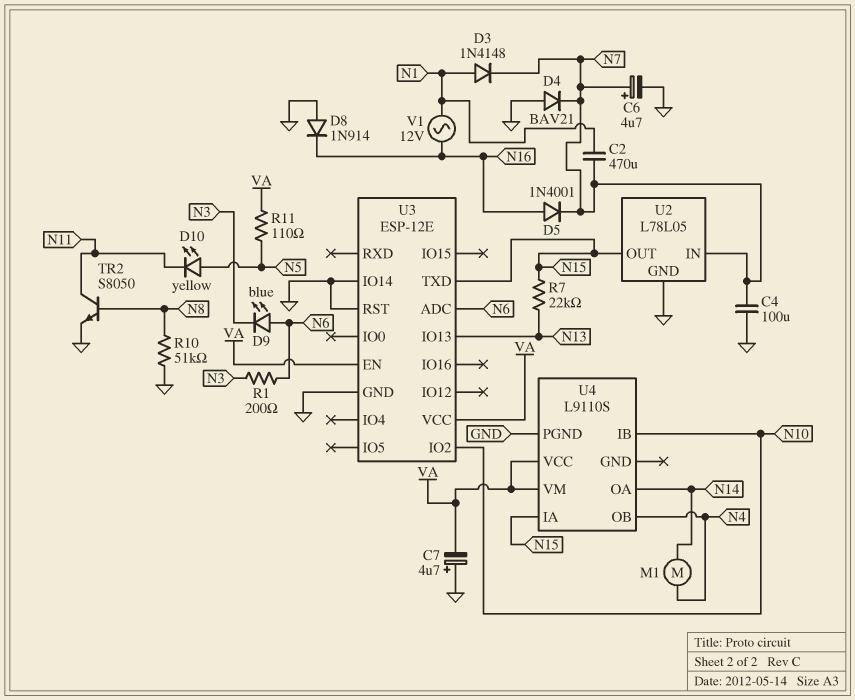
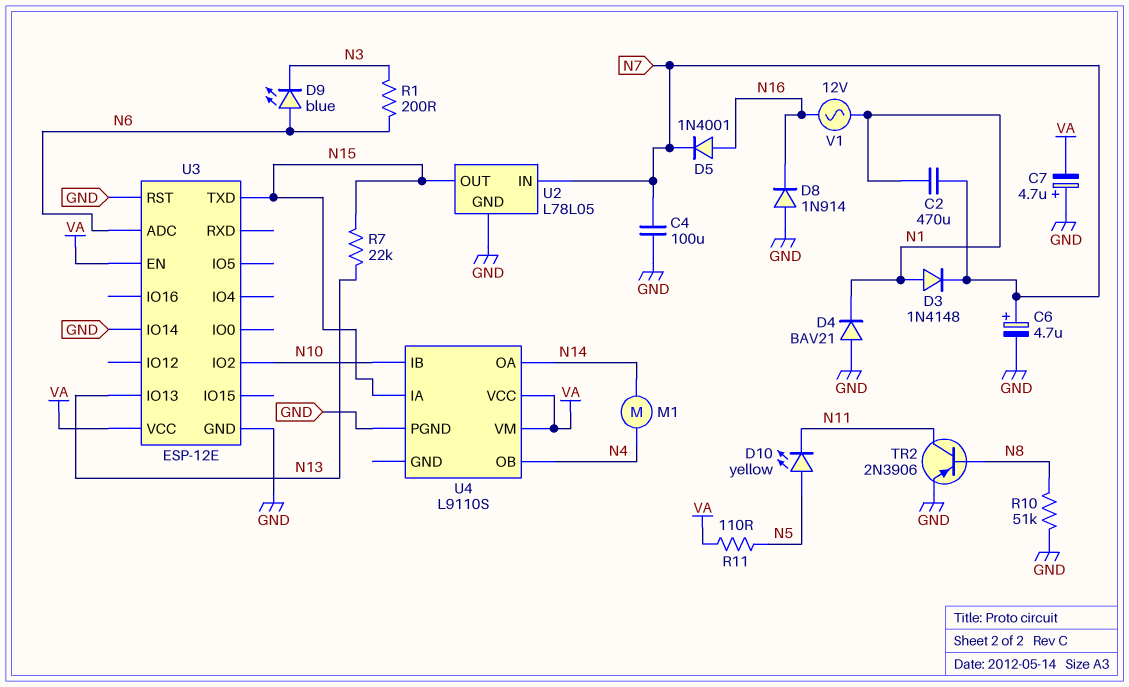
D4: diode BAV21 (A GND, K N7) -> diode BAV21 (A GND, K N1)
TR2: NPN S8050 (B N8, C N11, E GND) -> PNP 2N3906 (B N8, C N11, E GND)

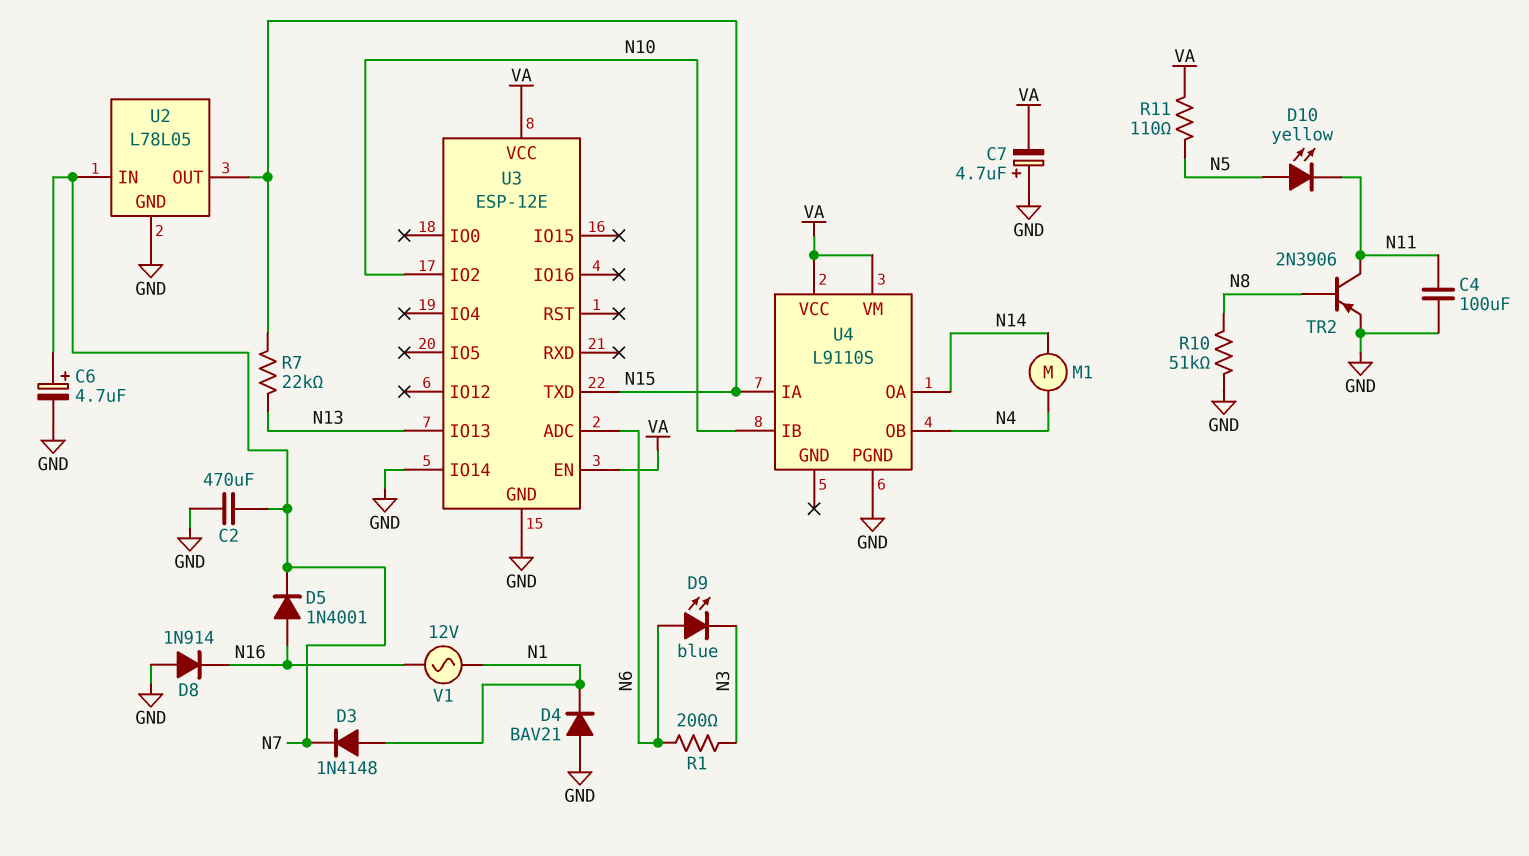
C2: 470uF (N1, N7) -> 470uF (GND, N7)
C4: 100uF (GND, N7) -> 100uF (GND, N11)
U3 pin RST: GND -> none

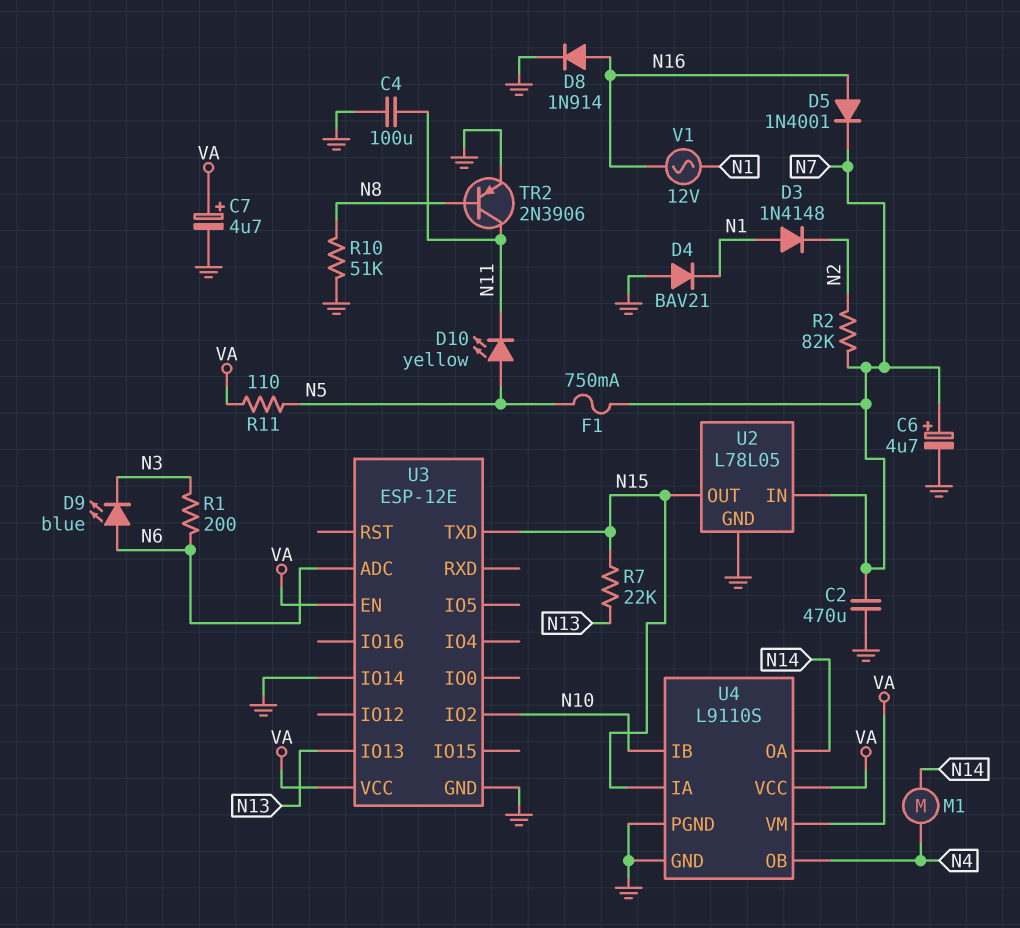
C7: 4.7uF (plus GND, minus VA) -> 4.7uF (plus VA, minus GND)
D3: diode 1N4148 (A N1, K N7) -> diode 1N4148 (A N1, K N2)
D8: diode 1N914 (A GND, K N16) -> diode 1N914 (A N16, K GND)
F1: none -> 750mA (N5, N7)
R2: none -> 82k (N2, N7)
U4 pin GND: none -> GND

